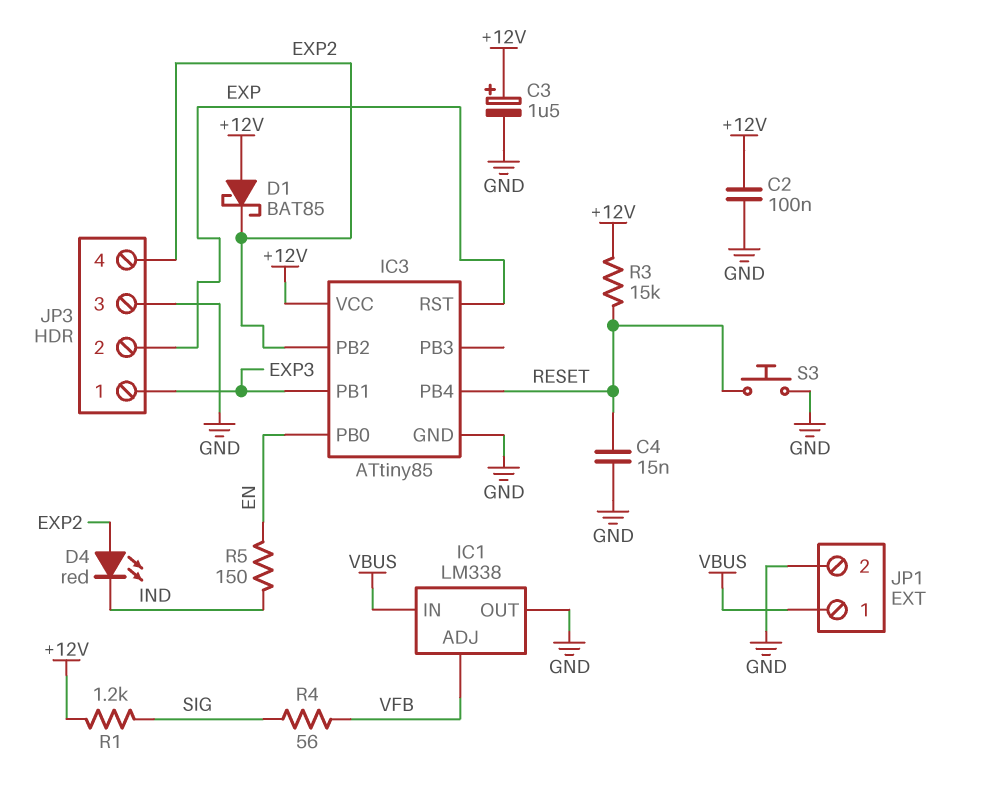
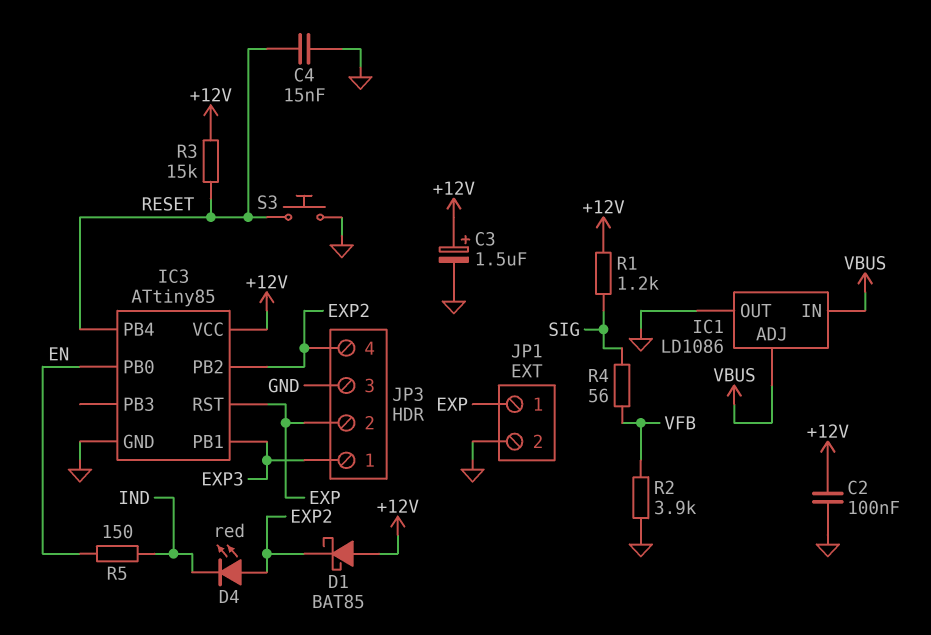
IC1: LM338 -> LD1086
IC1 pin ADJ: VFB -> VBUS
JP1 pin 1: VBUS -> EXP
R2: none -> 3.9k (GND, VFB)

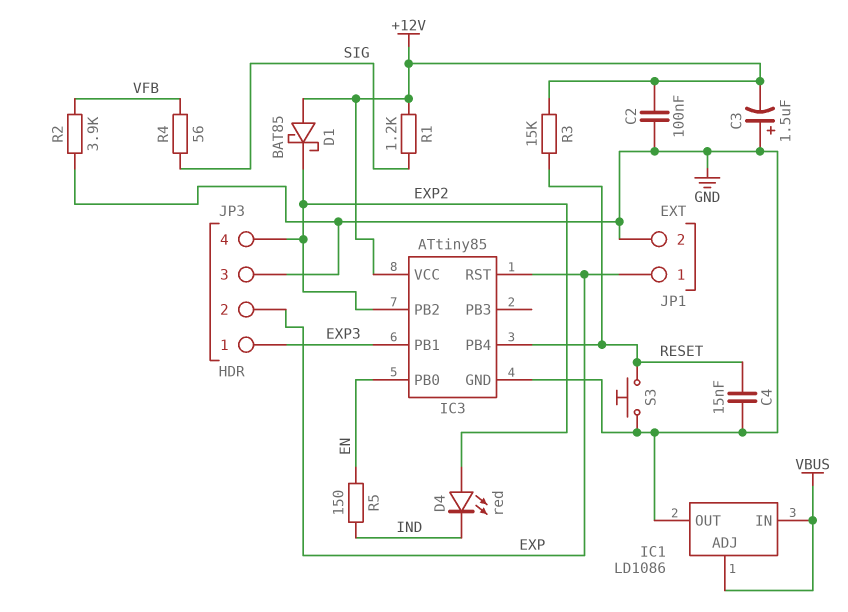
C3: 1.5uF (plus +12V, minus GND) -> 1.5uF (plus GND, minus +12V)

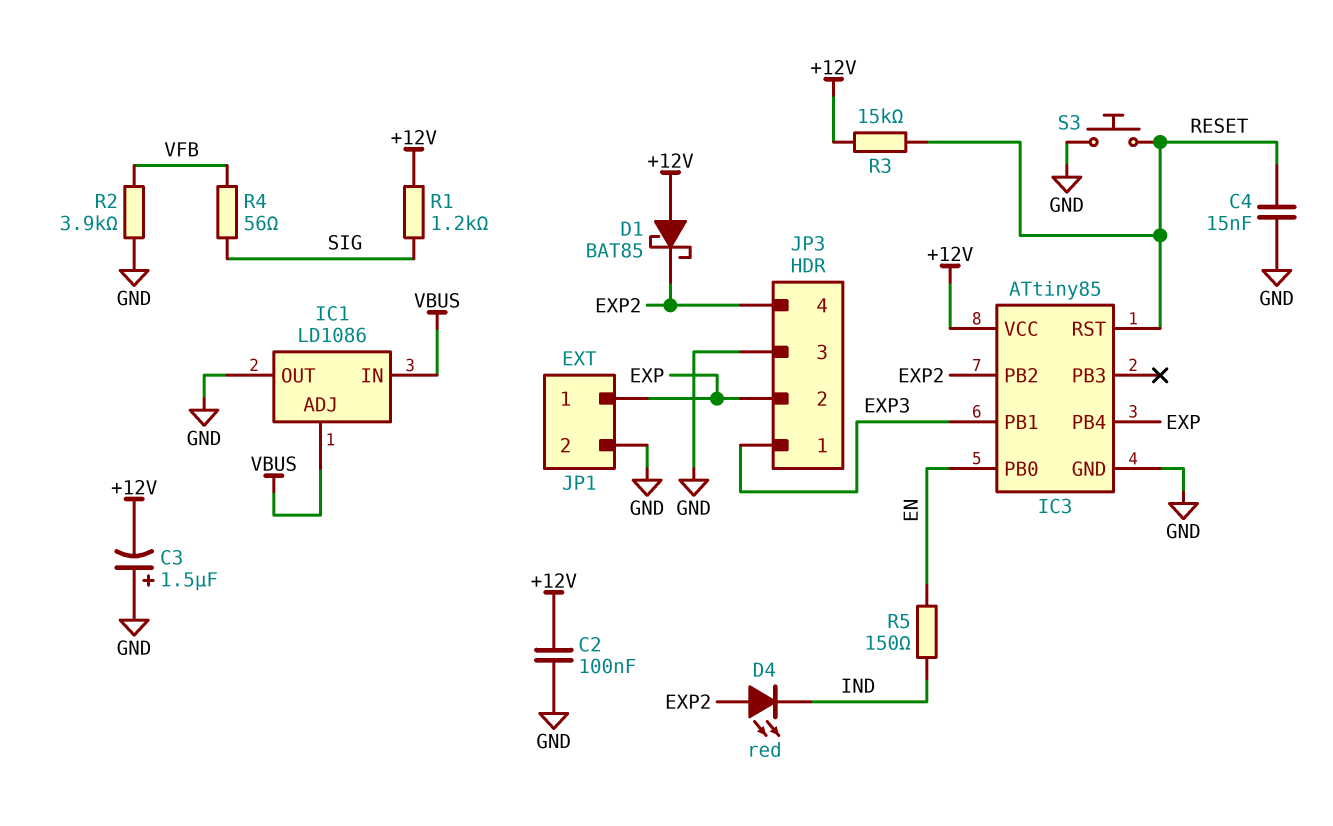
IC3 pin PB4: RESET -> EXP
IC3 pin RST: EXP -> RESET

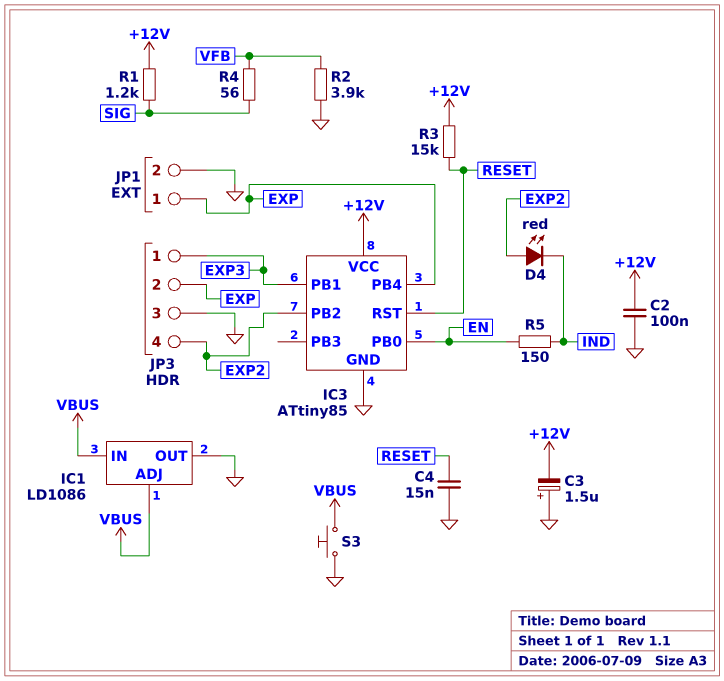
D1: schottky BAT85 (A +12V, K EXP2) -> none
S3: button (GND, RESET) -> button (GND, VBUS)

